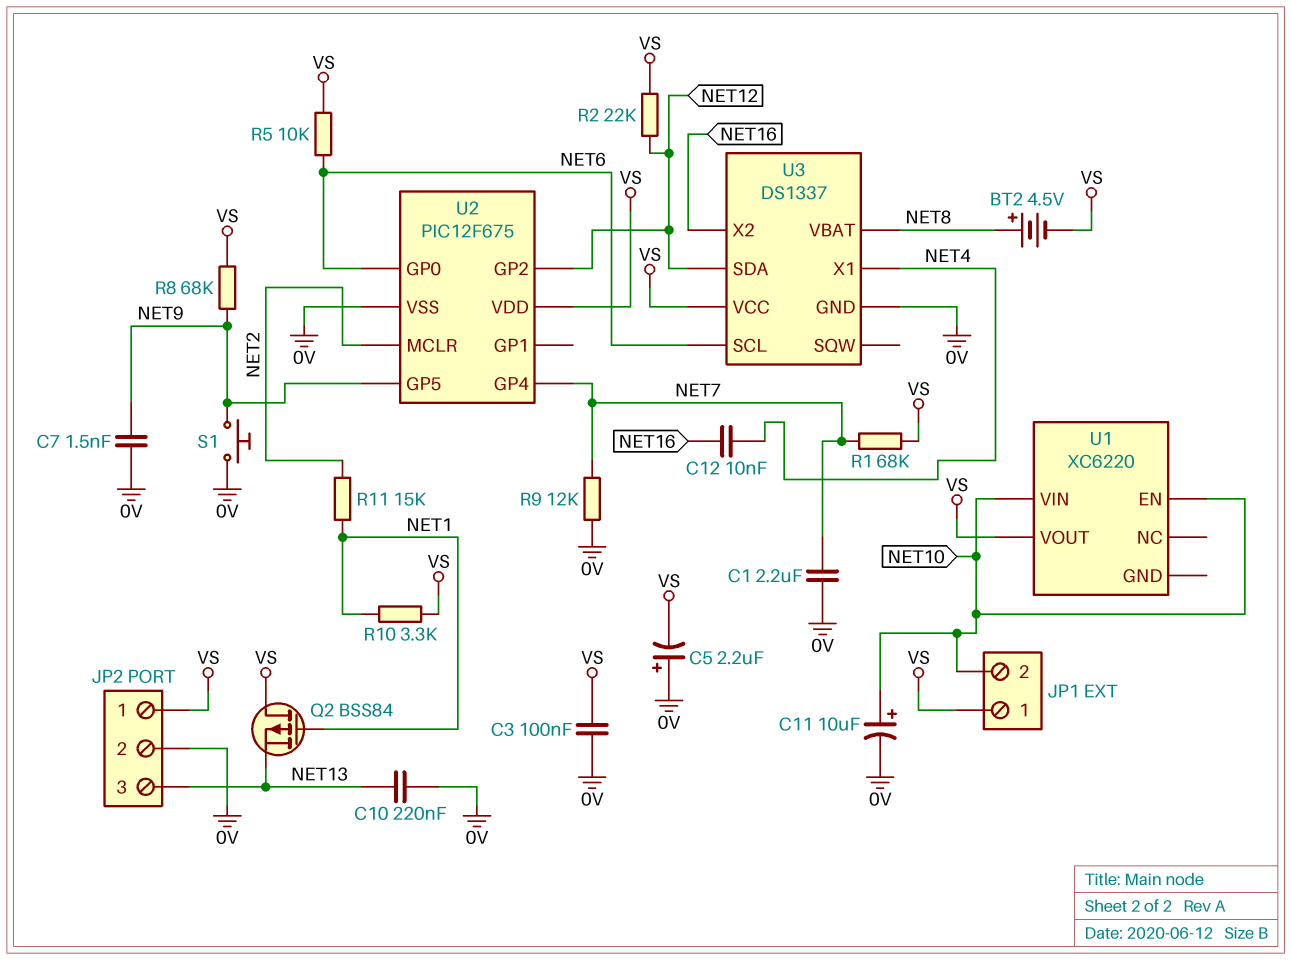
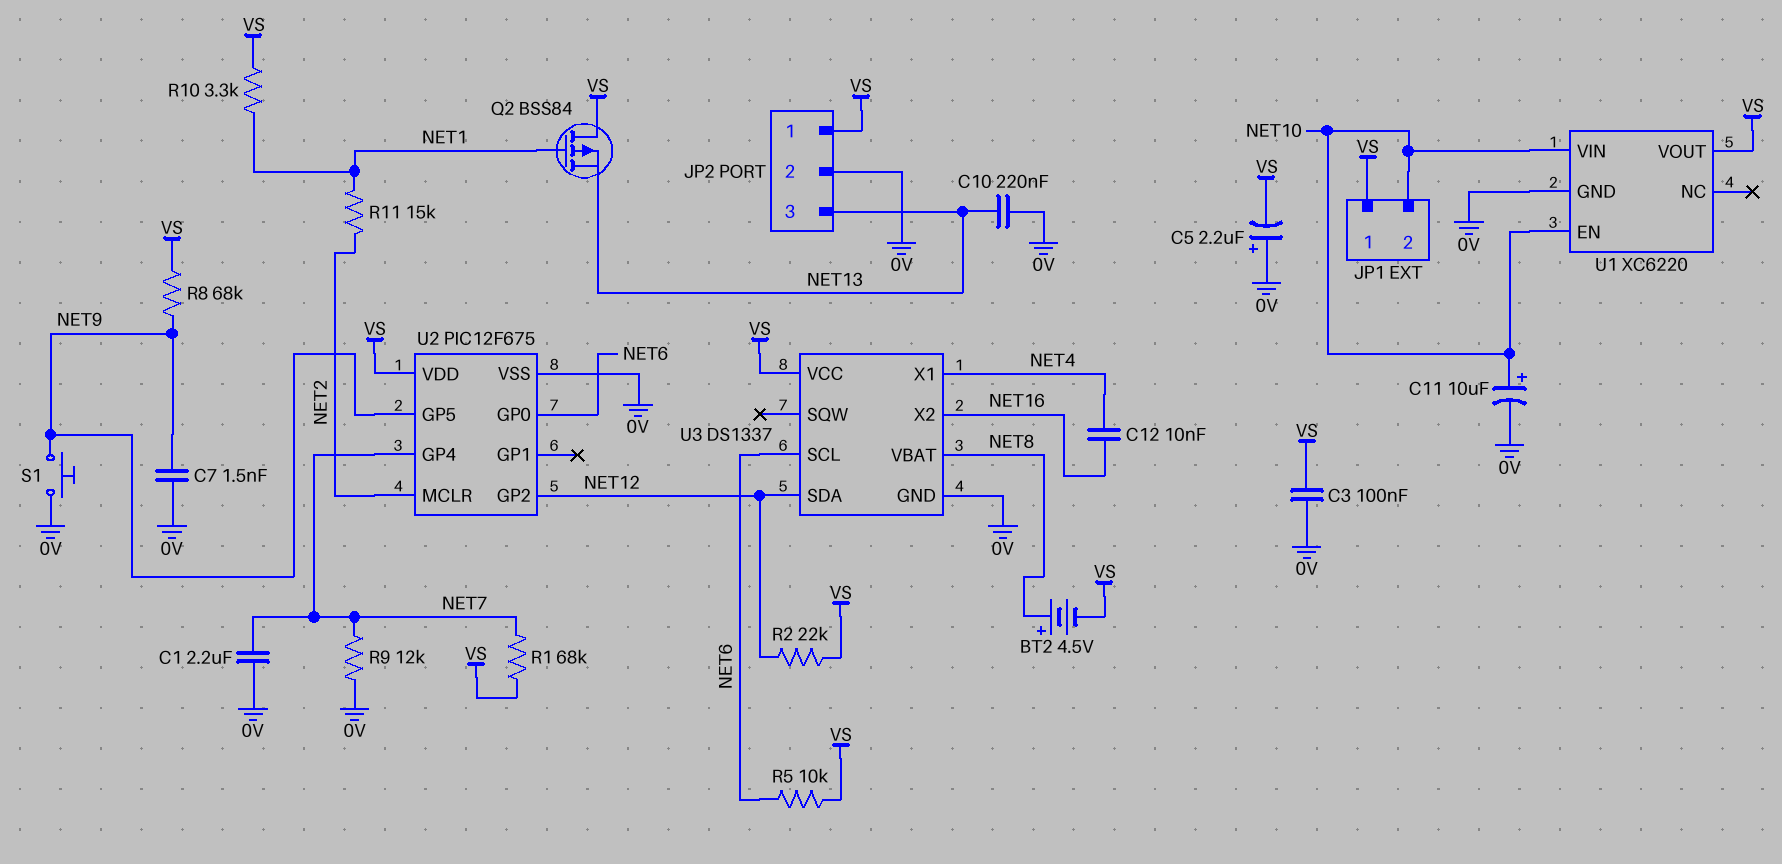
U1 pin GND: none -> 0V

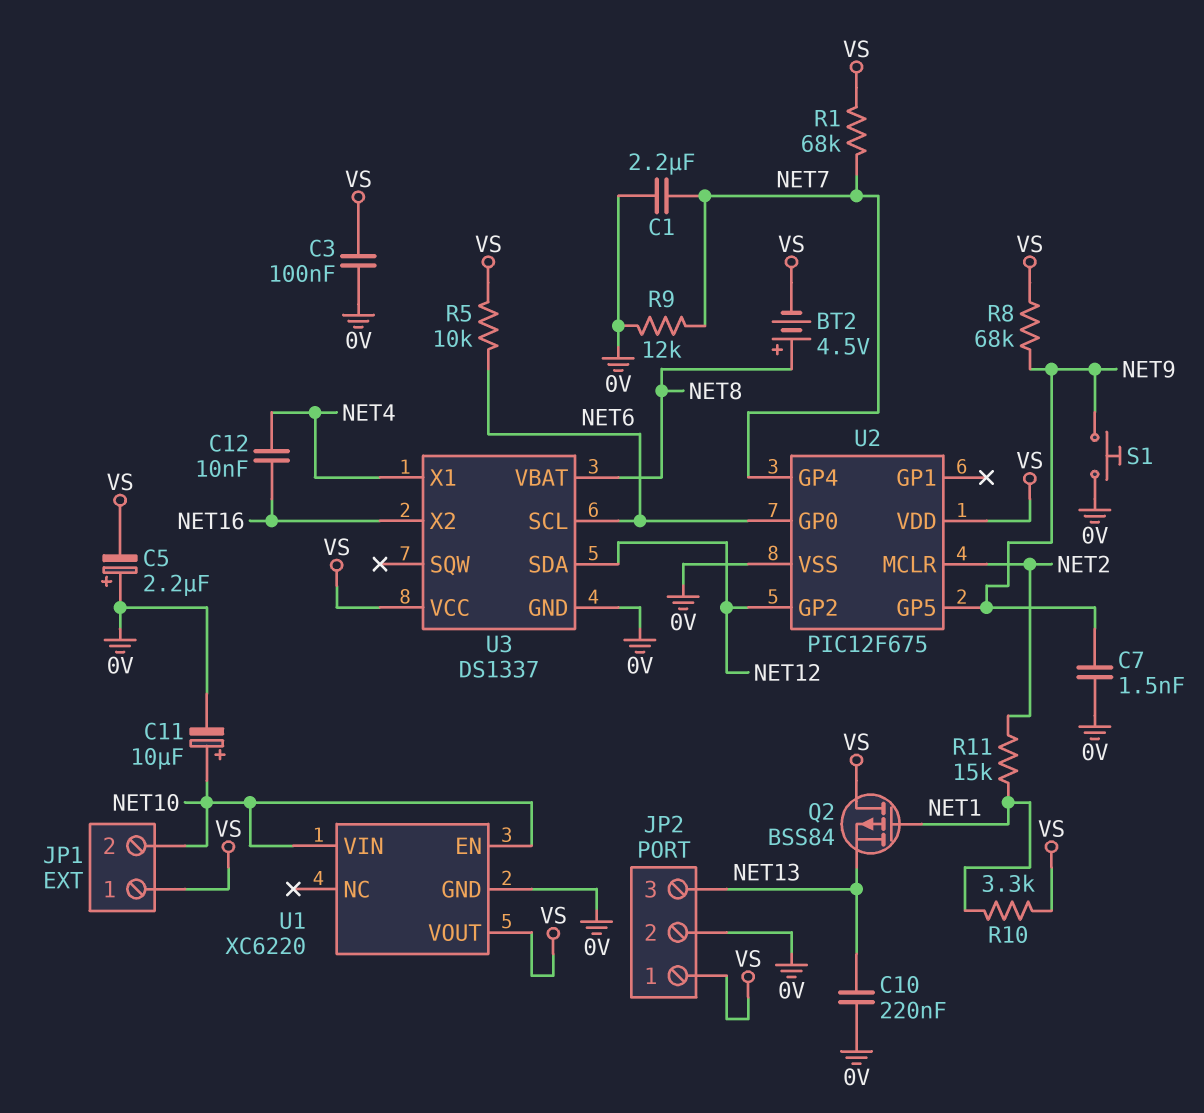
R2: 22k (NET12, VS) -> none

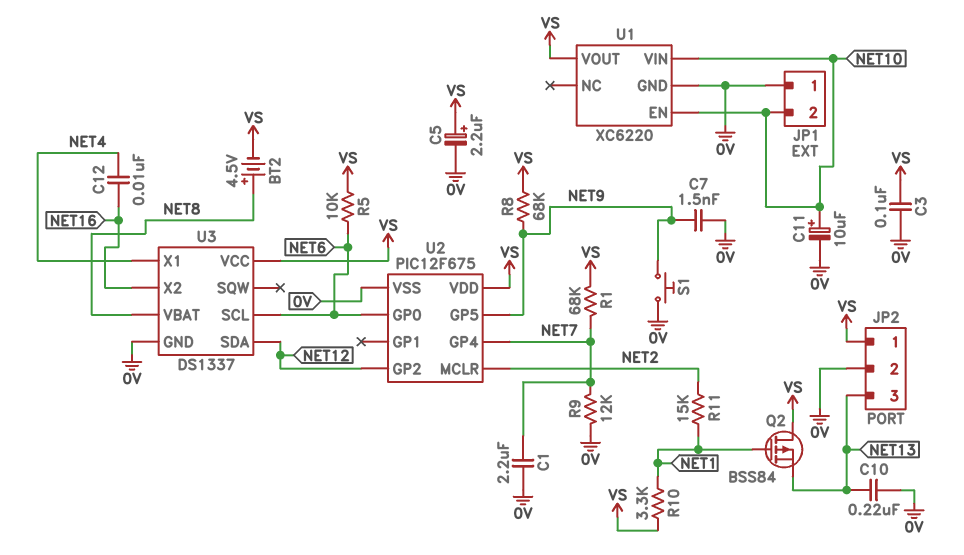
C5: 2.2uF (plus 0V, minus VS) -> 2.2uF (plus VS, minus 0V)
JP1 pin 1: VS -> 0V

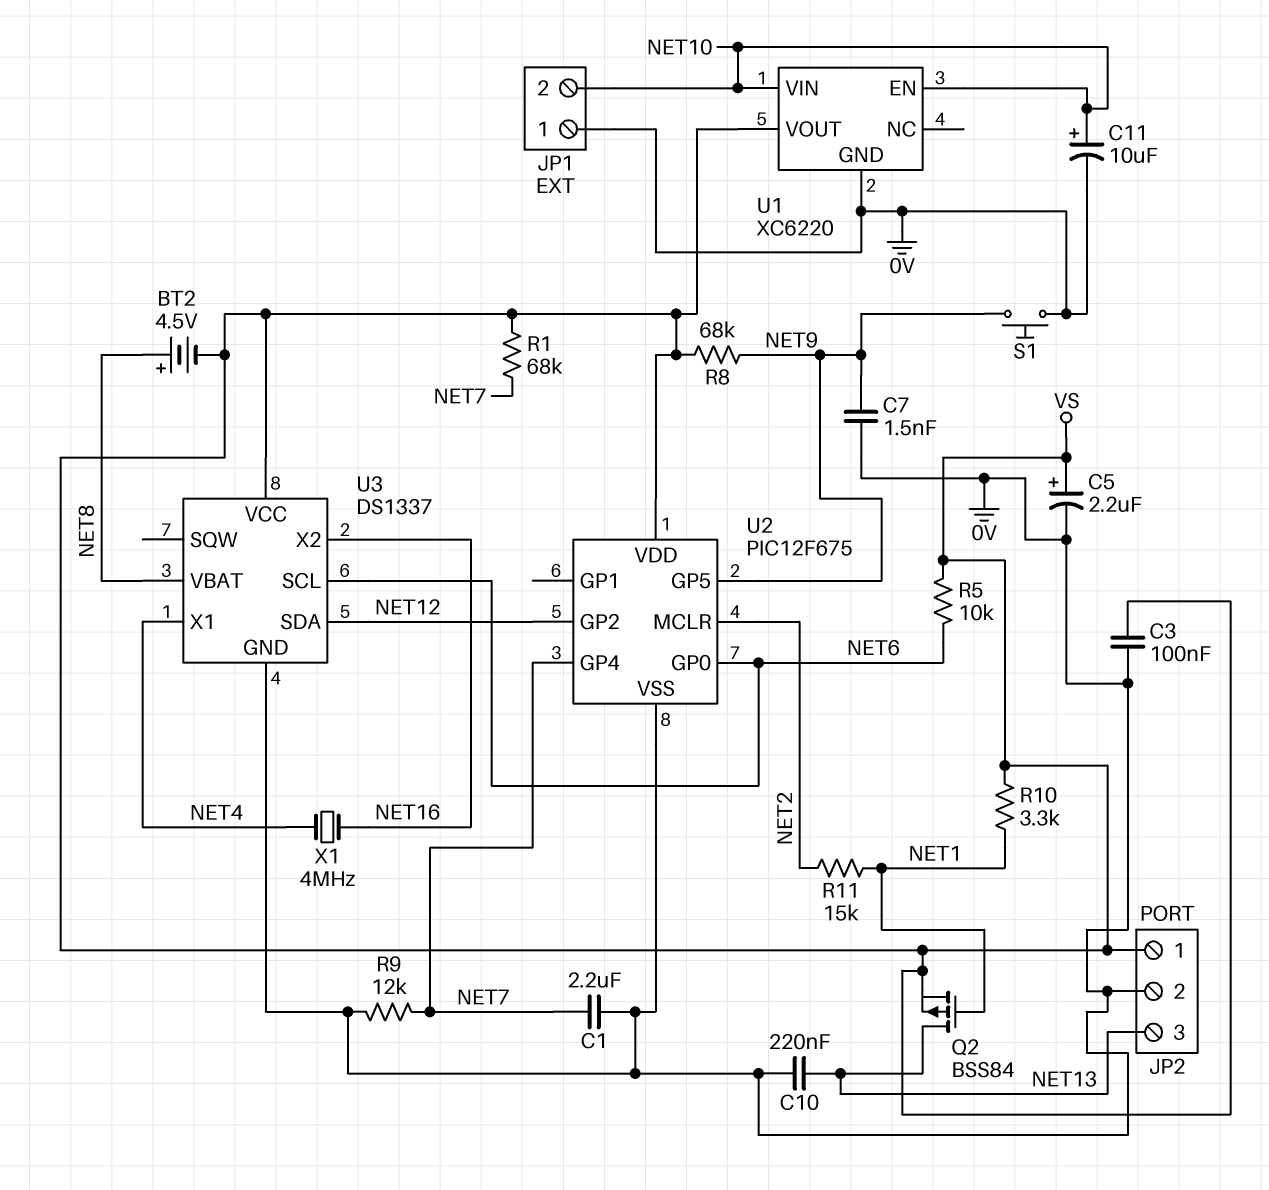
C12: 10nF (NET4, NET16) -> none
Q2: PMOS BSS84 (G NET1, D VS, S NET13) -> PMOS BSS84 (G NET1, D NET13, S VS)
X1: none -> 4MHz (NET4, NET16)

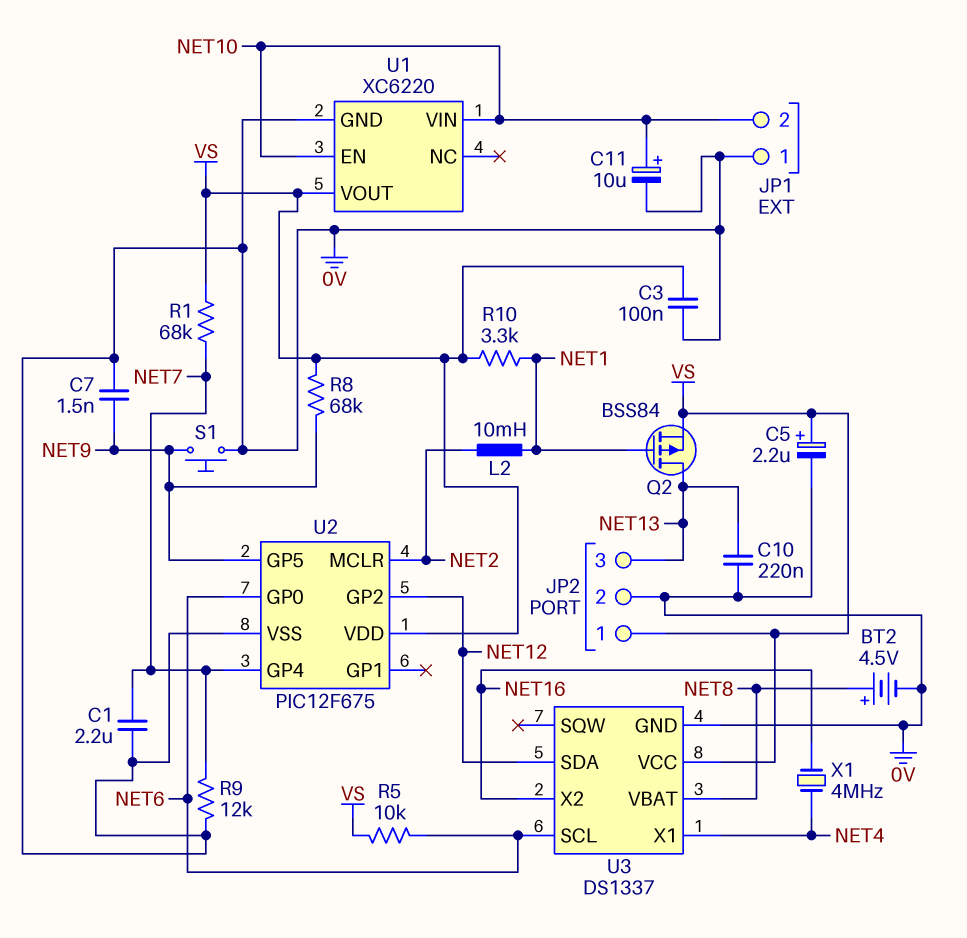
BT2: 4.5V (plus NET8, minus VS) -> 4.5V (plus NET8, minus 0V)
L2: none -> 10mH (NET1, NET2)
R11: 15k (NET1, NET2) -> none

